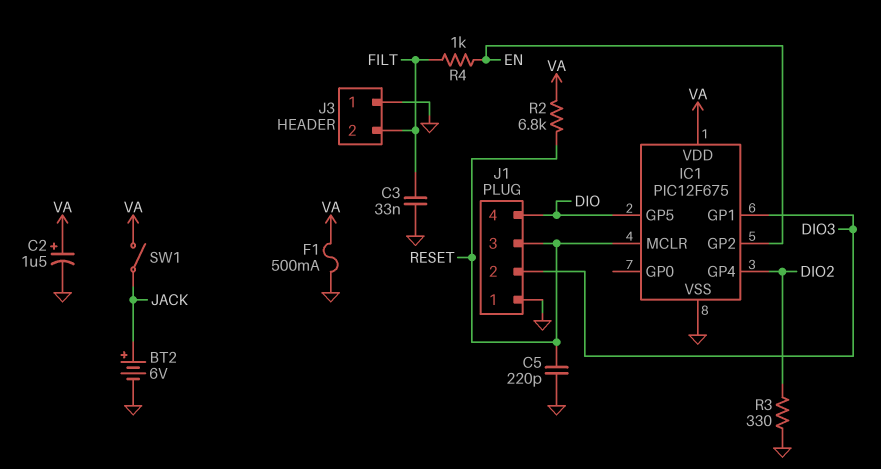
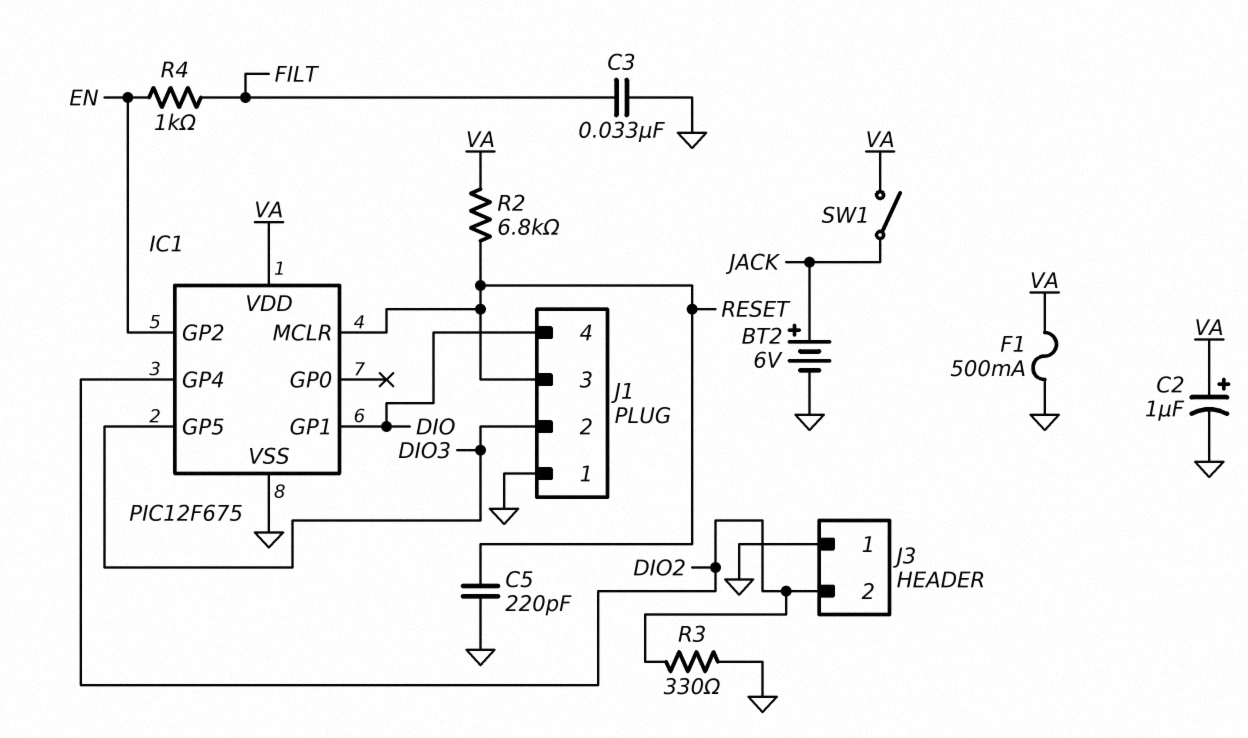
C2: 1.5uF (plus VA, minus GND) -> 1uF (plus VA, minus GND)
IC1 pin GP1: DIO3 -> DIO
IC1 pin GP5: DIO -> DIO3
J3 pin 2: FILT -> DIO2

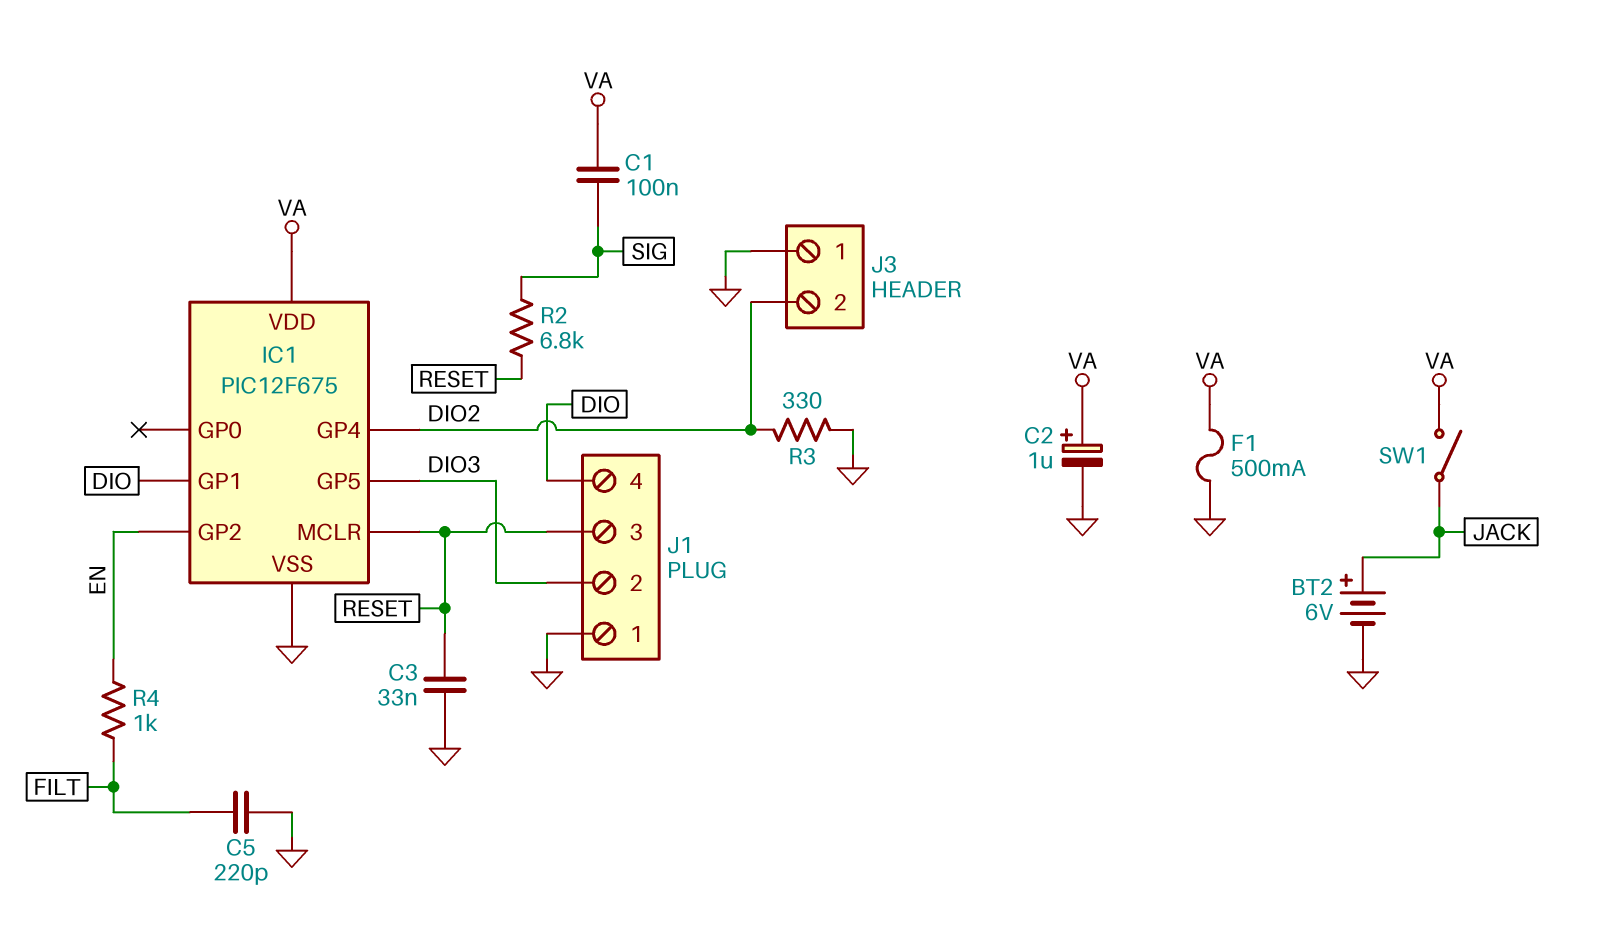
C1: none -> 100nF (SIG, VA)
C3: 33nF (FILT, GND) -> 33nF (GND, RESET)
C5: 220pF (GND, RESET) -> 220pF (FILT, GND)
R2: 6.8k (RESET, VA) -> 6.8k (RESET, SIG)

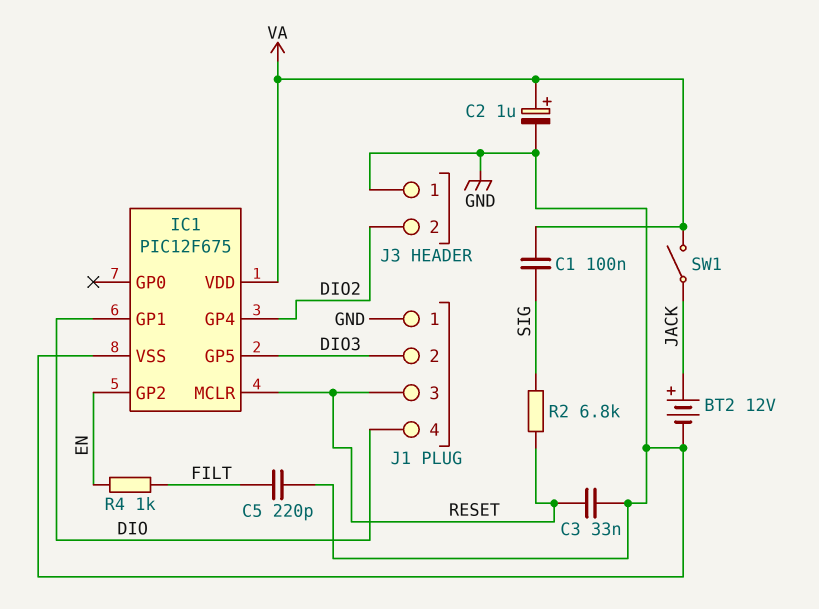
BT2: 6V (plus JACK, minus GND) -> 12V (plus JACK, minus GND)
F1: 500mA (GND, VA) -> none
R3: 330 (DIO2, GND) -> none

